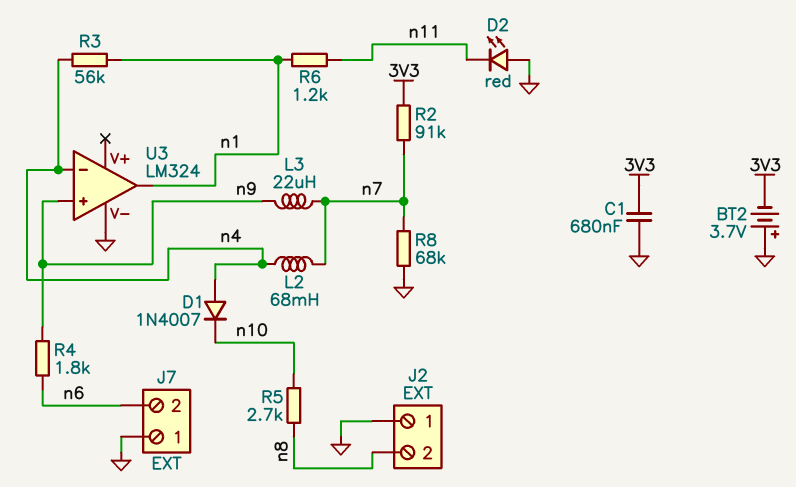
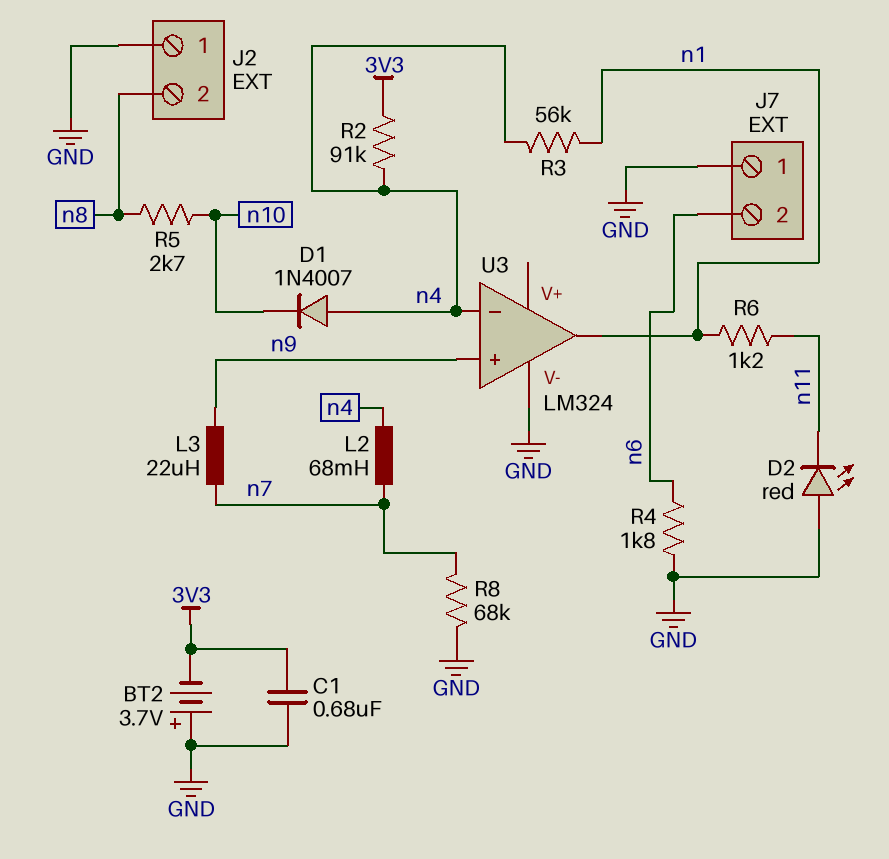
R2: 91k (3V3, n7) -> 91k (3V3, n4)
R4: 1.8k (n6, n9) -> 1.8k (GND, n6)

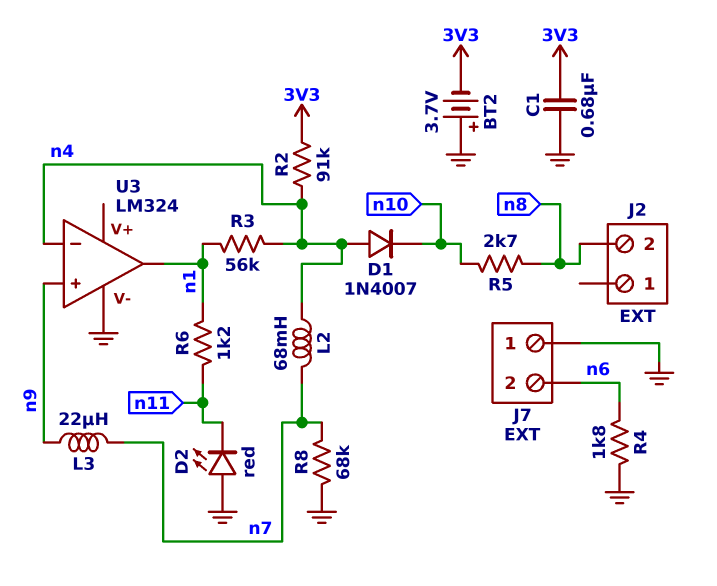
J2 pin 1: GND -> none

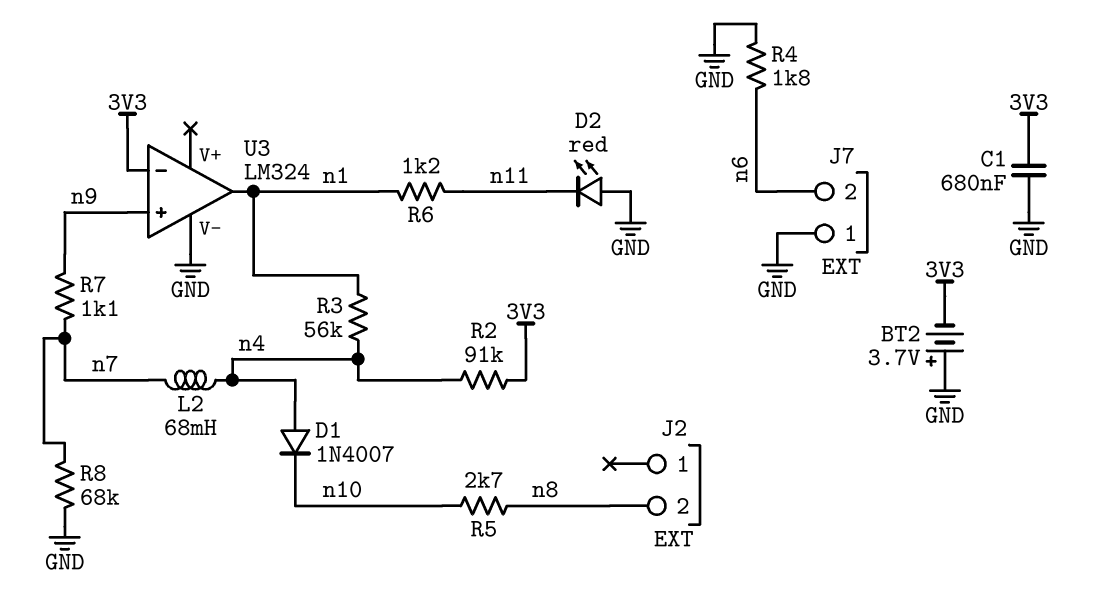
L3: 22uH (n7, n9) -> none
R7: none -> 1.1k (n7, n9)
U3 pin in-: n4 -> 3V3

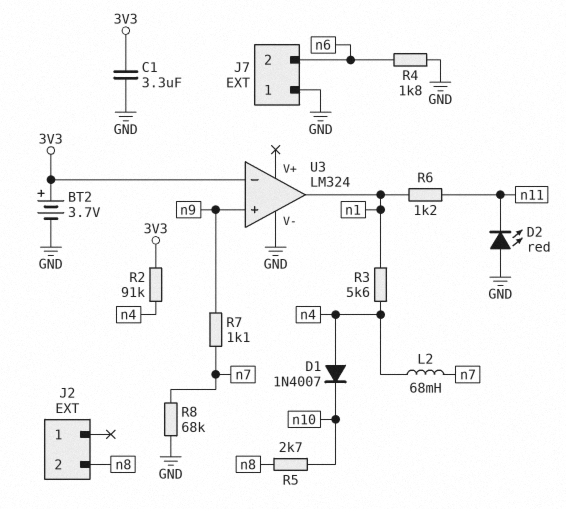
BT2: 3.7V (plus GND, minus 3V3) -> 3.7V (plus 3V3, minus GND)
C1: 680nF (3V3, GND) -> 3.3uF (3V3, GND)
R3: 56k (n1, n4) -> 5.6k (n1, n4)

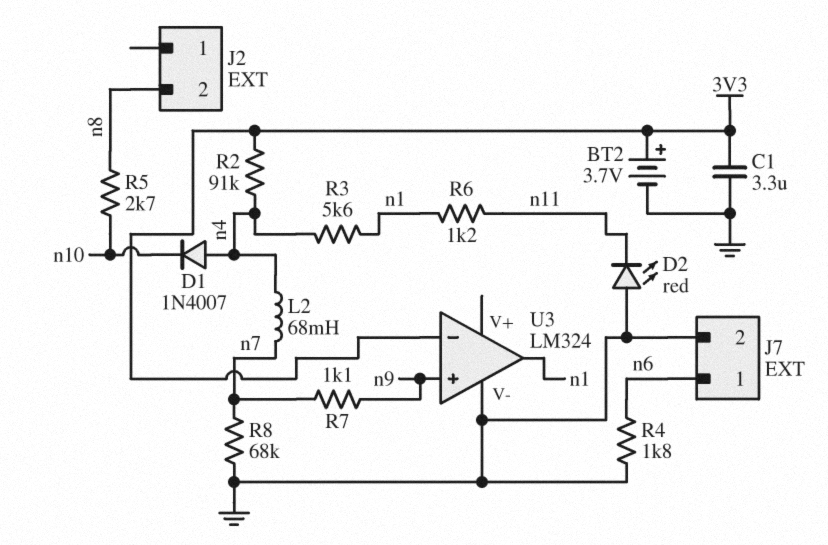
J7 pin 1: GND -> n6
J7 pin 2: n6 -> GND

